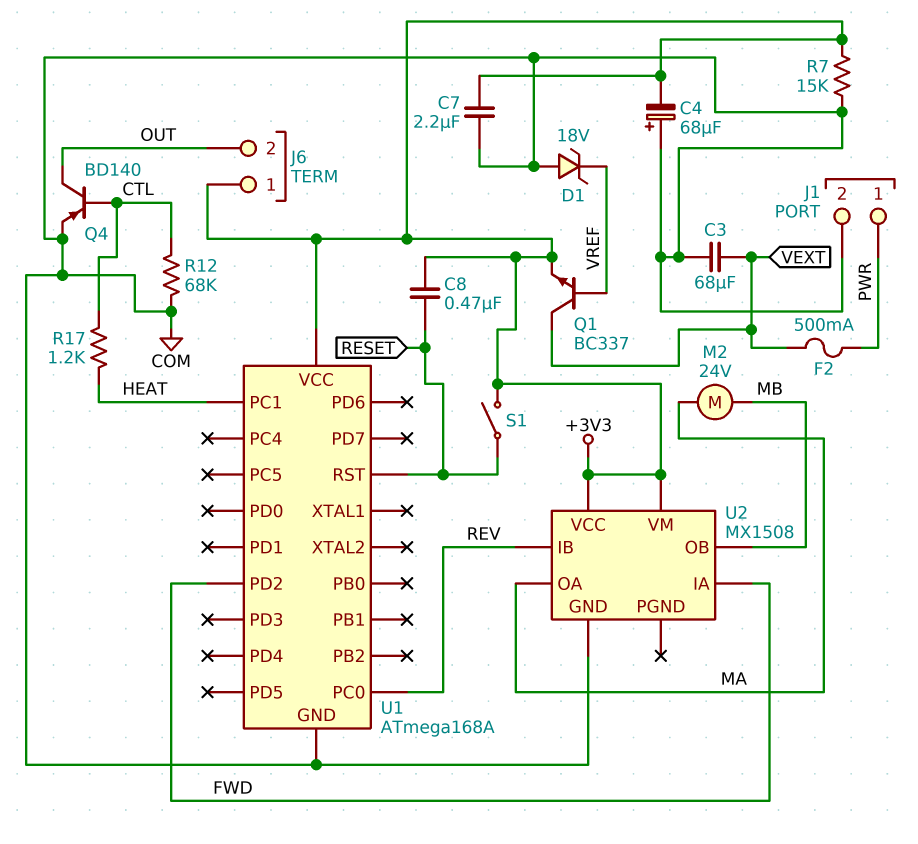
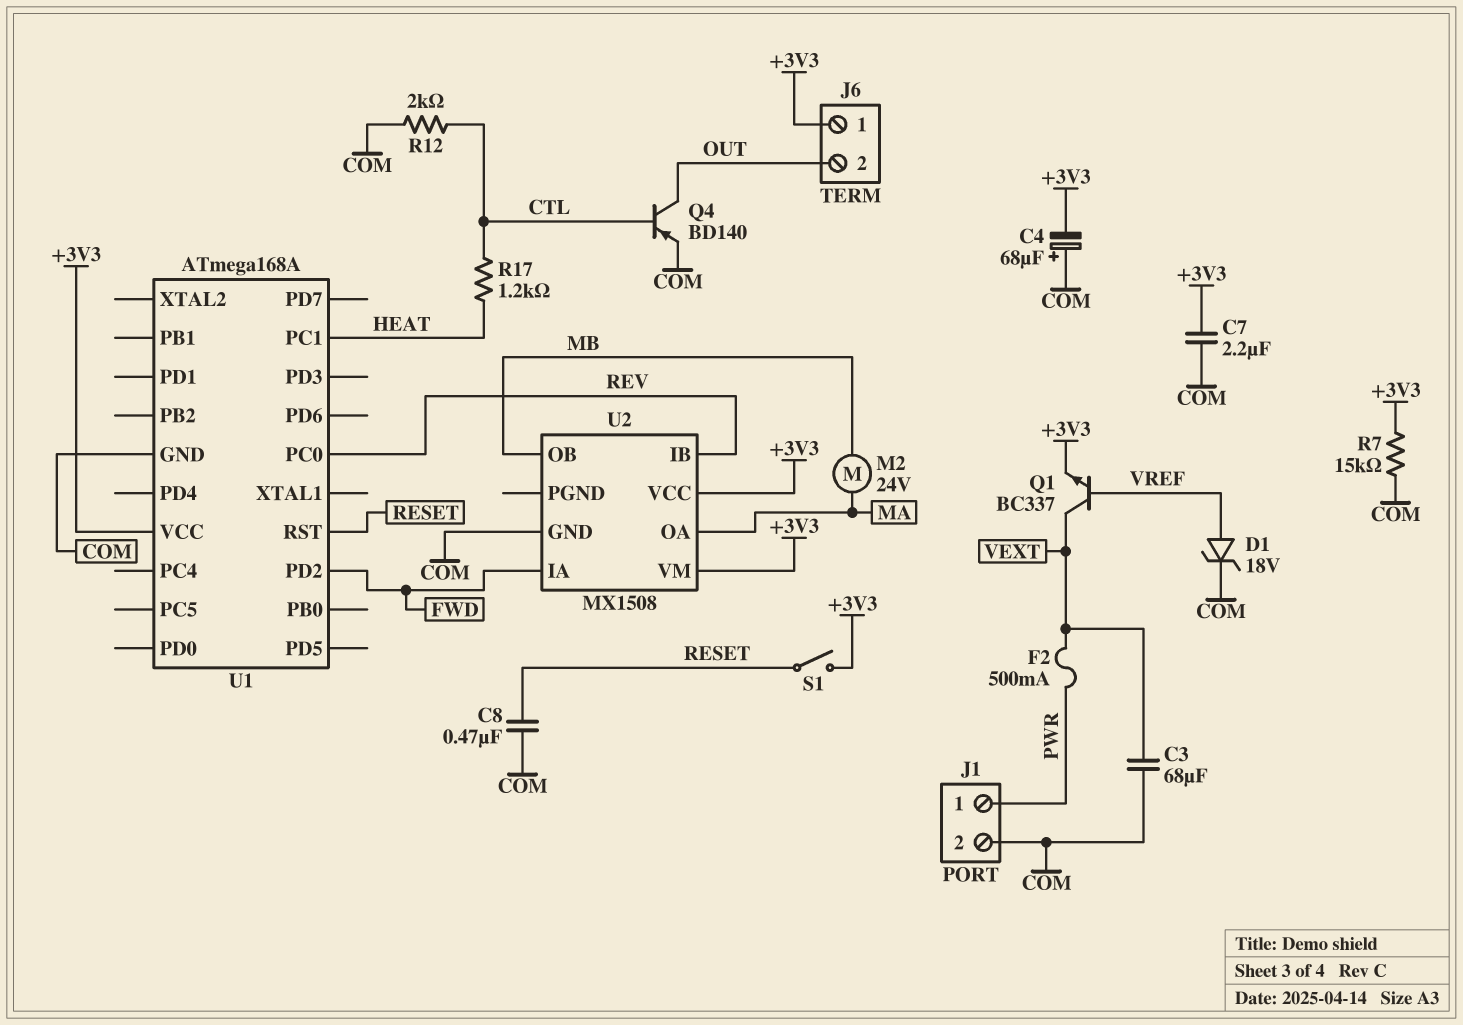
C8: 470nF (+3V3, RESET) -> 470nF (COM, RESET)
D1: zener 18V (A COM, K VREF) -> zener 18V (A VREF, K COM)
R12: 68k (COM, CTL) -> 2k (COM, CTL)

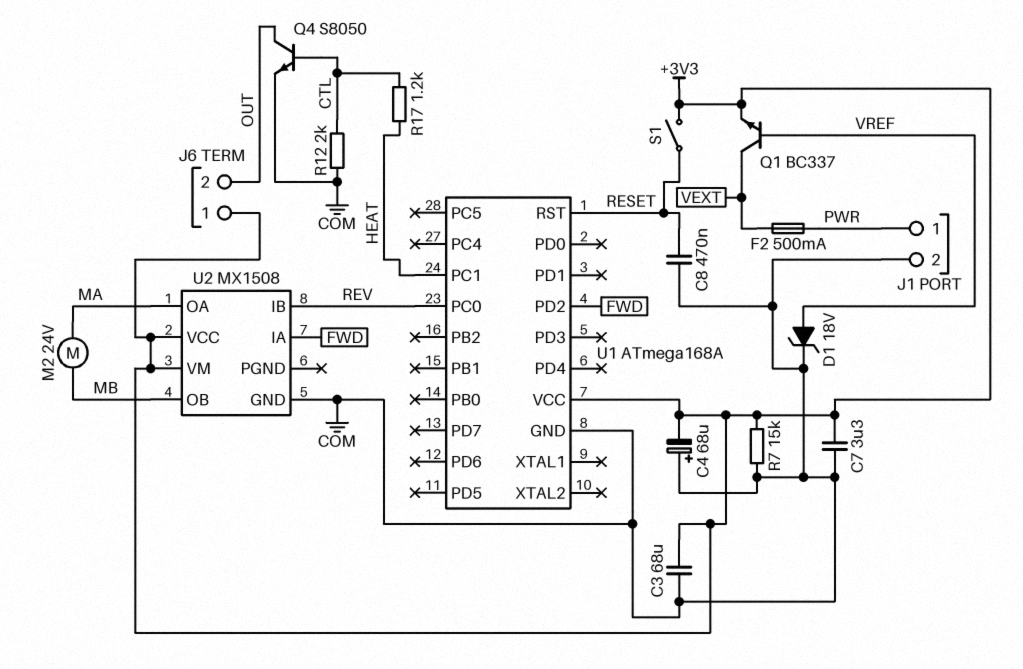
C3: 68uF (COM, VEXT) -> 68uF (+3V3, COM)
C7: 2.2uF (+3V3, COM) -> 3.3uF (+3V3, COM)
Q4: PNP BD140 (B CTL, C OUT, E COM) -> NPN S8050 (B CTL, C OUT, E COM)

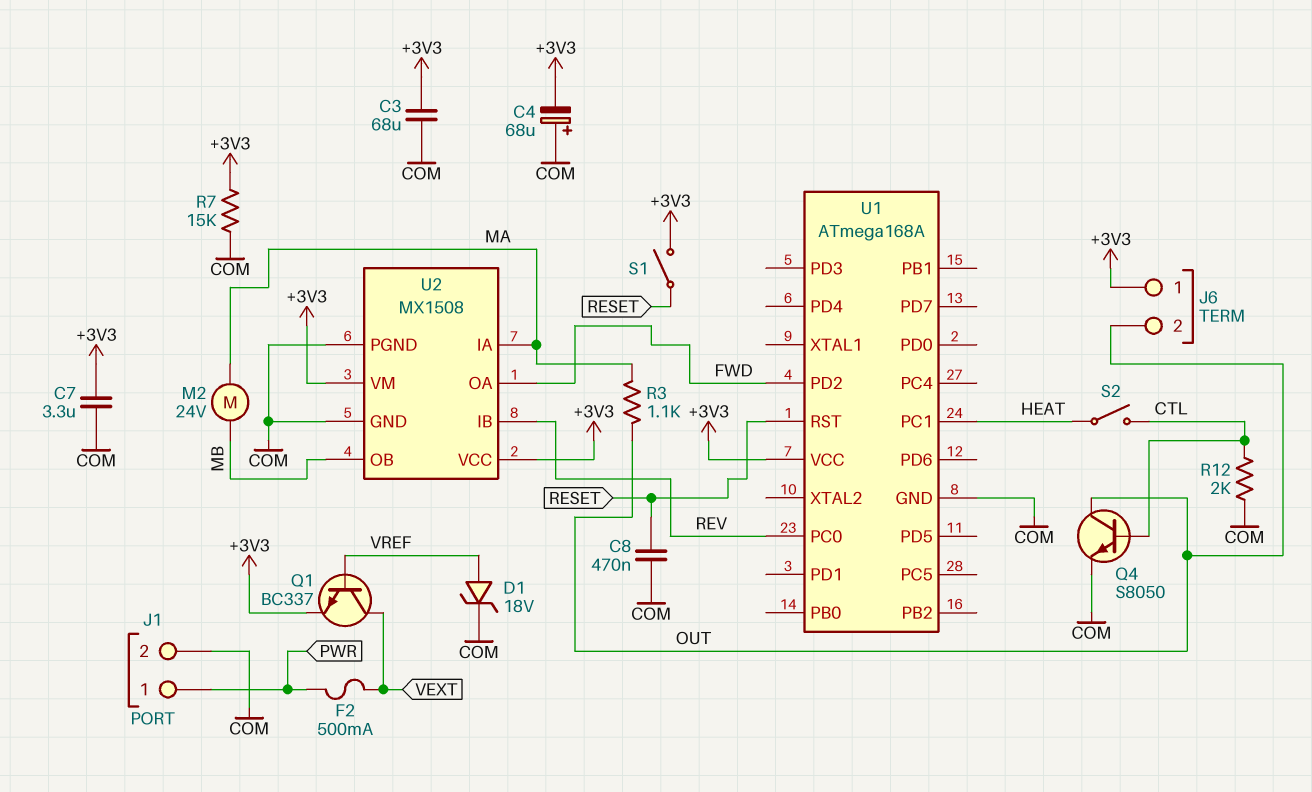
R3: none -> 1.1k (MA, OUT)
R17: 1.2k (CTL, HEAT) -> none
S2: none -> switch (CTL, HEAT)
U2 pin IA: FWD -> MA
U2 pin OA: MA -> FWD
U2 pin PGND: none -> COM

